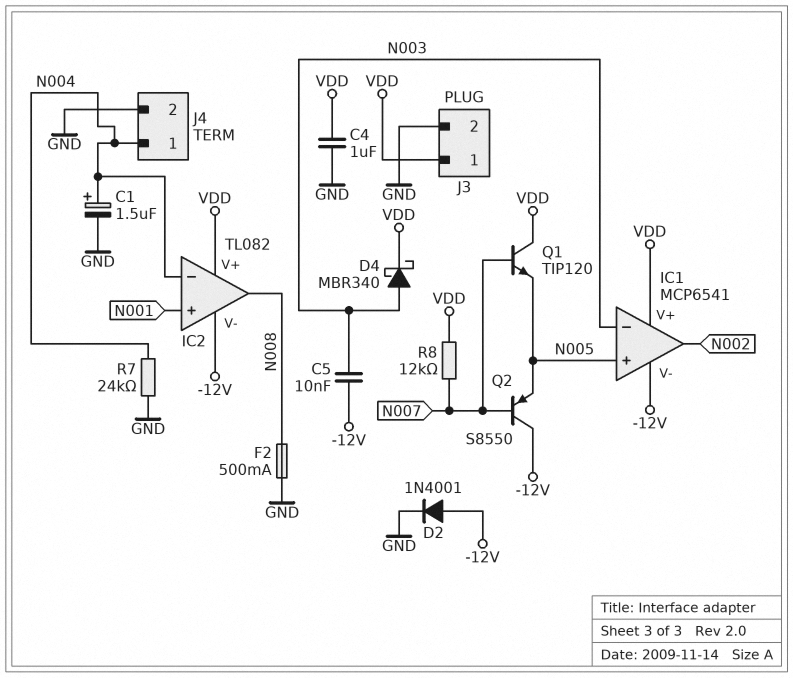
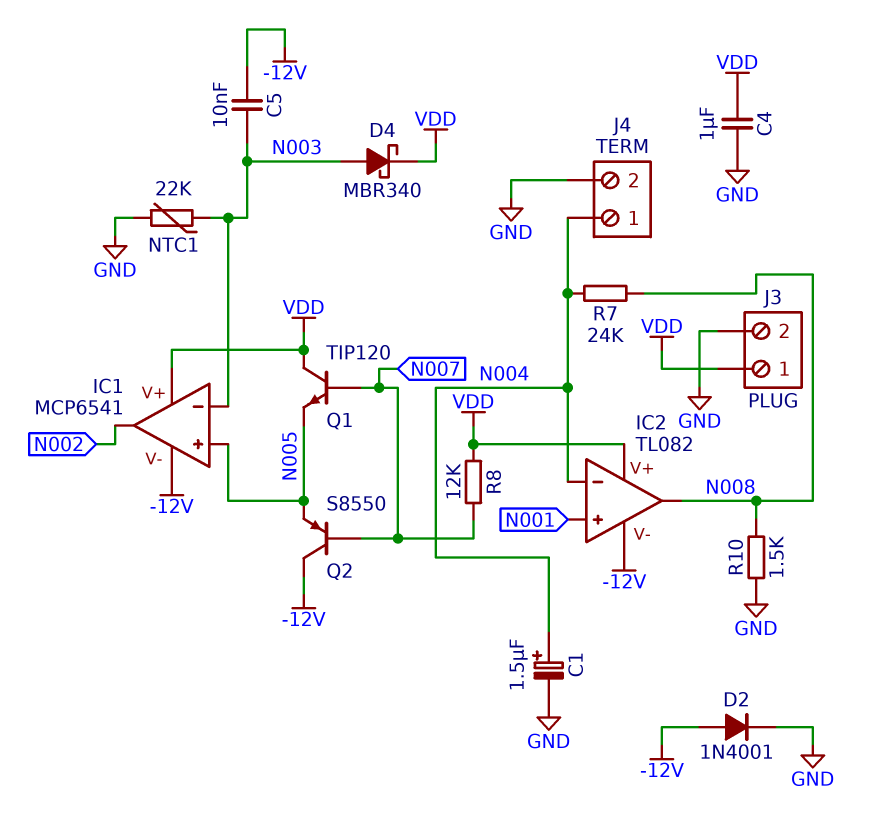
F2: 500mA (GND, N008) -> none
NTC1: none -> 22k (GND, N003)
R7: 24k (GND, N004) -> 24k (N004, N008)
R10: none -> 1.5k (GND, N008)

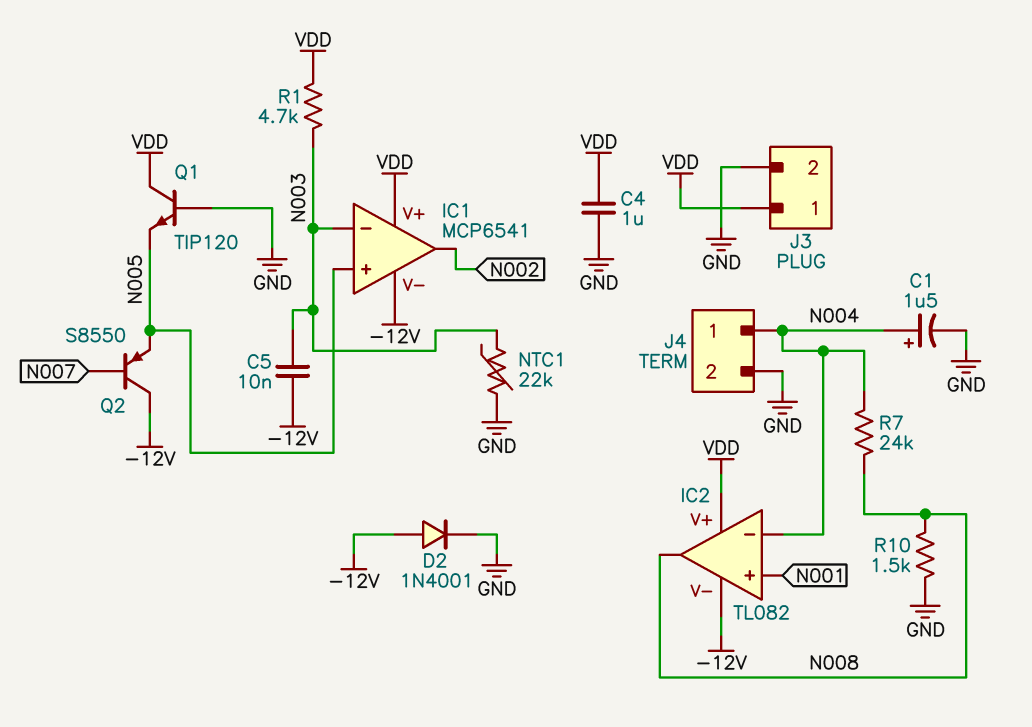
D4: schottky MBR340 (A N003, K VDD) -> none
Q1: NPN TIP120 (B N007, C VDD, E N005) -> NPN TIP120 (B GND, C VDD, E N005)
R1: none -> 4.7k (N003, VDD)
R8: 12k (N007, VDD) -> none

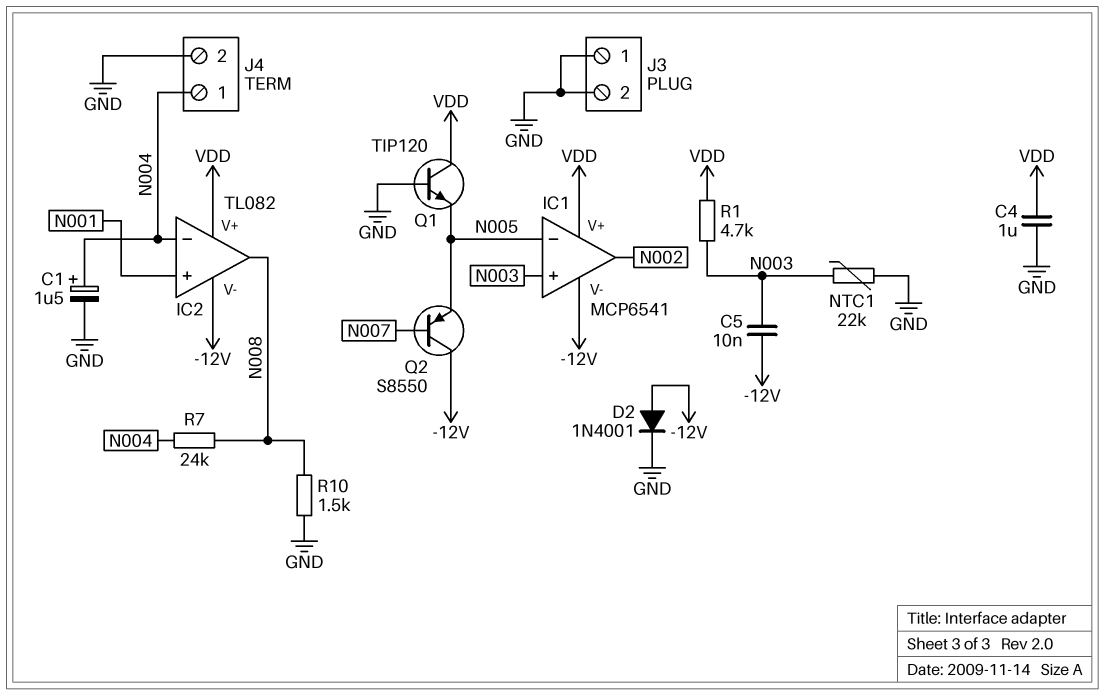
IC1 pin in+: N005 -> N003
IC1 pin in-: N003 -> N005
J3 pin 1: VDD -> GND

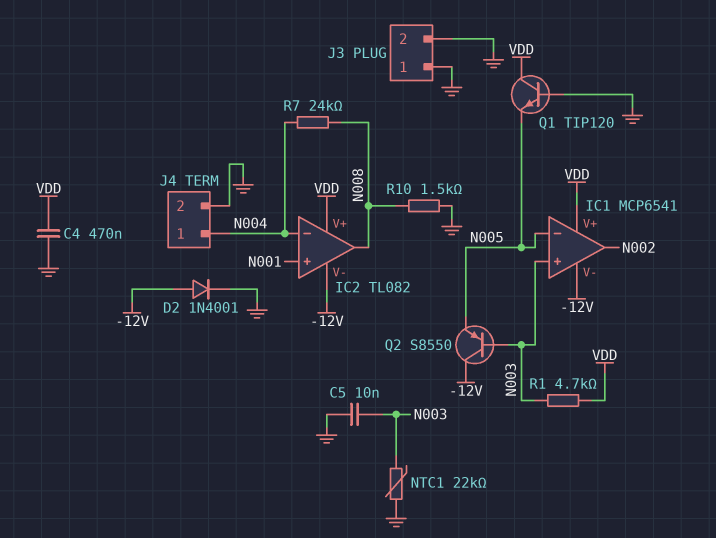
C1: 1.5uF (plus N004, minus GND) -> none
C4: 1uF (GND, VDD) -> 470nF (GND, VDD)
C5: 10nF (-12V, N003) -> 10nF (GND, N003)
Q2: PNP S8550 (B N007, C -12V, E N005) -> PNP S8550 (B N003, C -12V, E N005)

